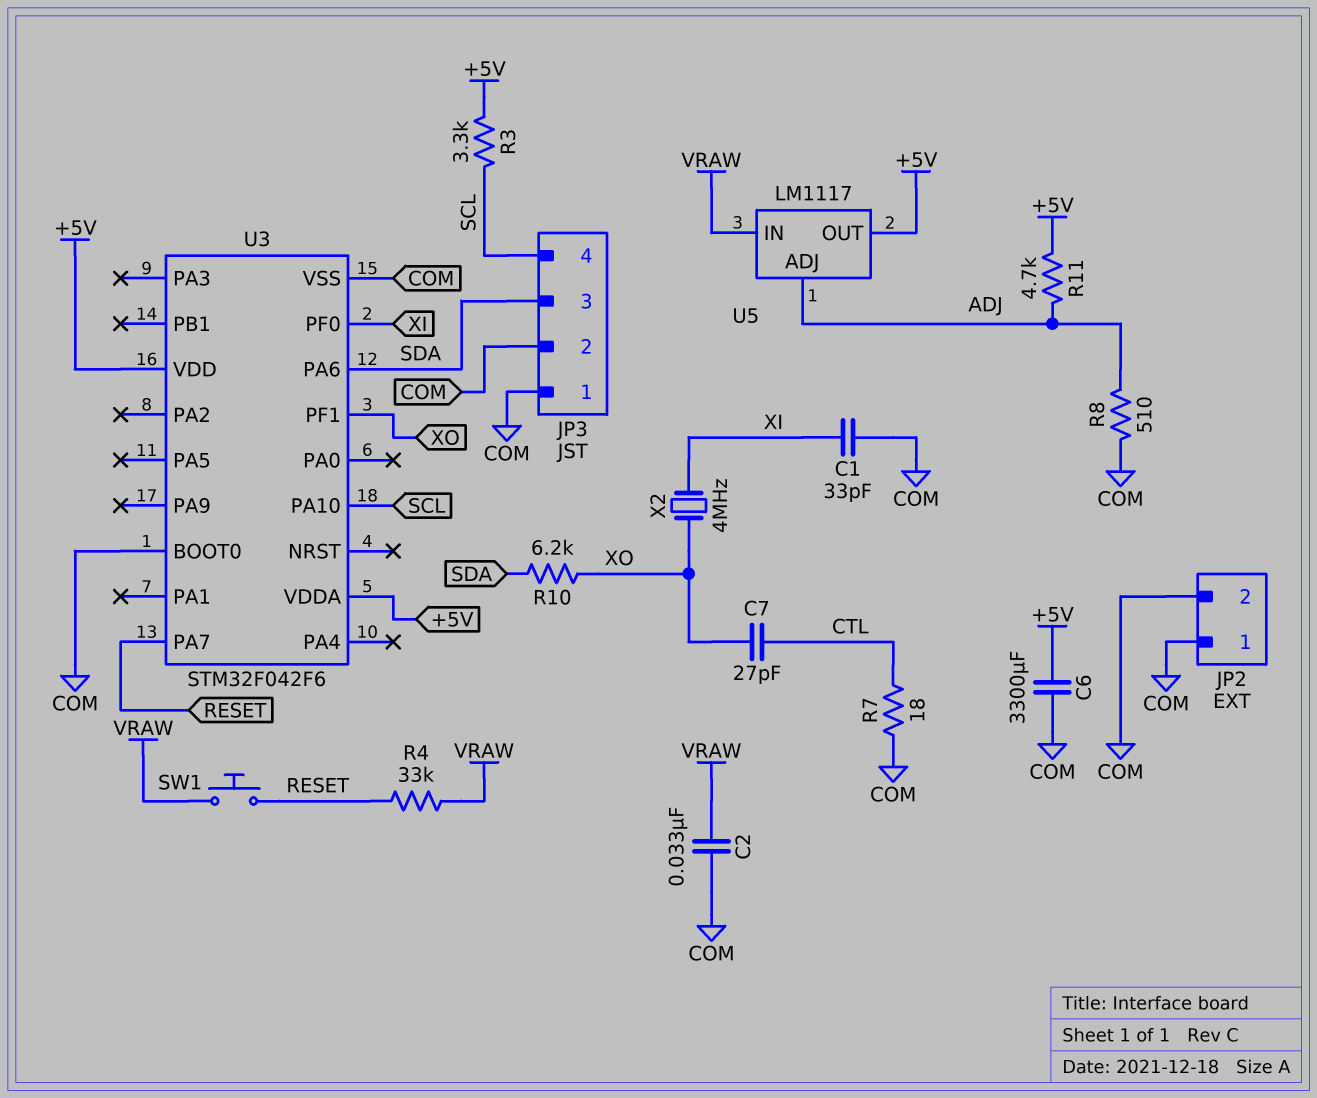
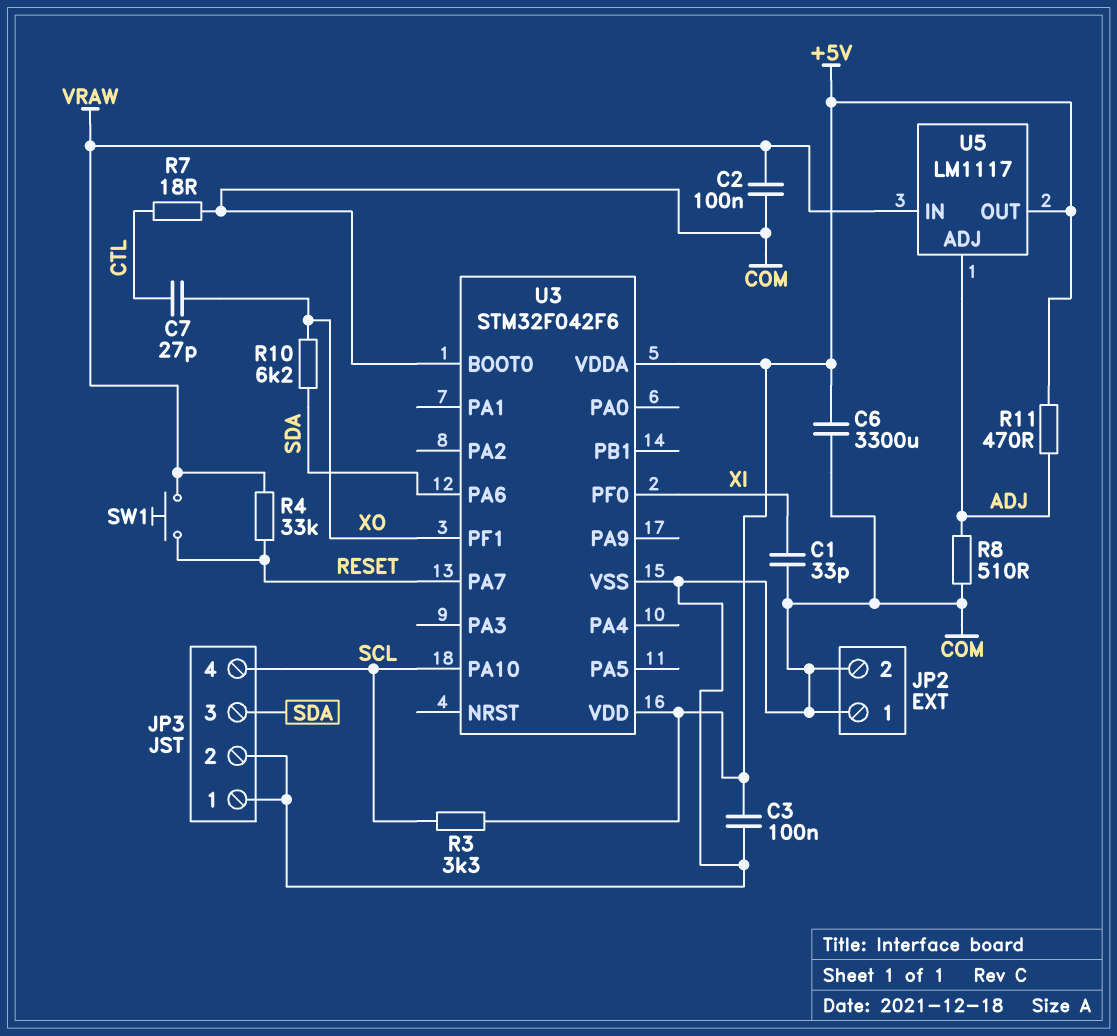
C2: 33nF (COM, VRAW) -> 100nF (COM, VRAW)
C3: none -> 100nF (+5V, COM)
R11: 4.7k (+5V, ADJ) -> 470 (+5V, ADJ)
X2: 4MHz (XI, XO) -> none

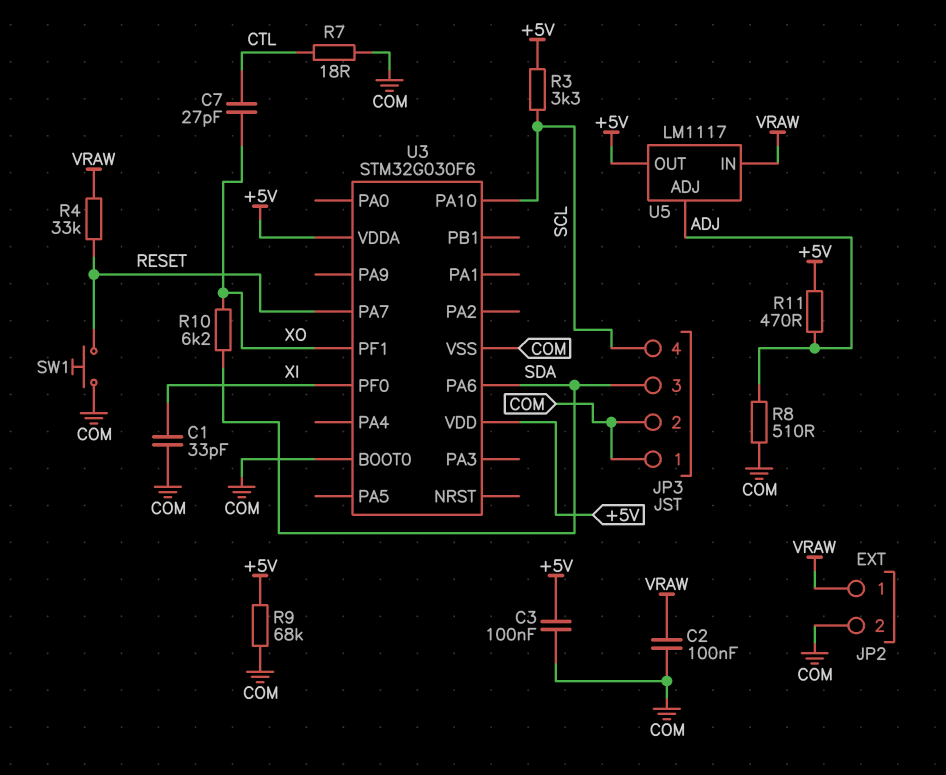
C6: 3300uF (+5V, COM) -> none
JP2 pin 1: COM -> VRAW
R9: none -> 68k (+5V, COM)
SW1: button (RESET, VRAW) -> button (COM, RESET)
U3: STM32F042F6 -> STM32G030F6

